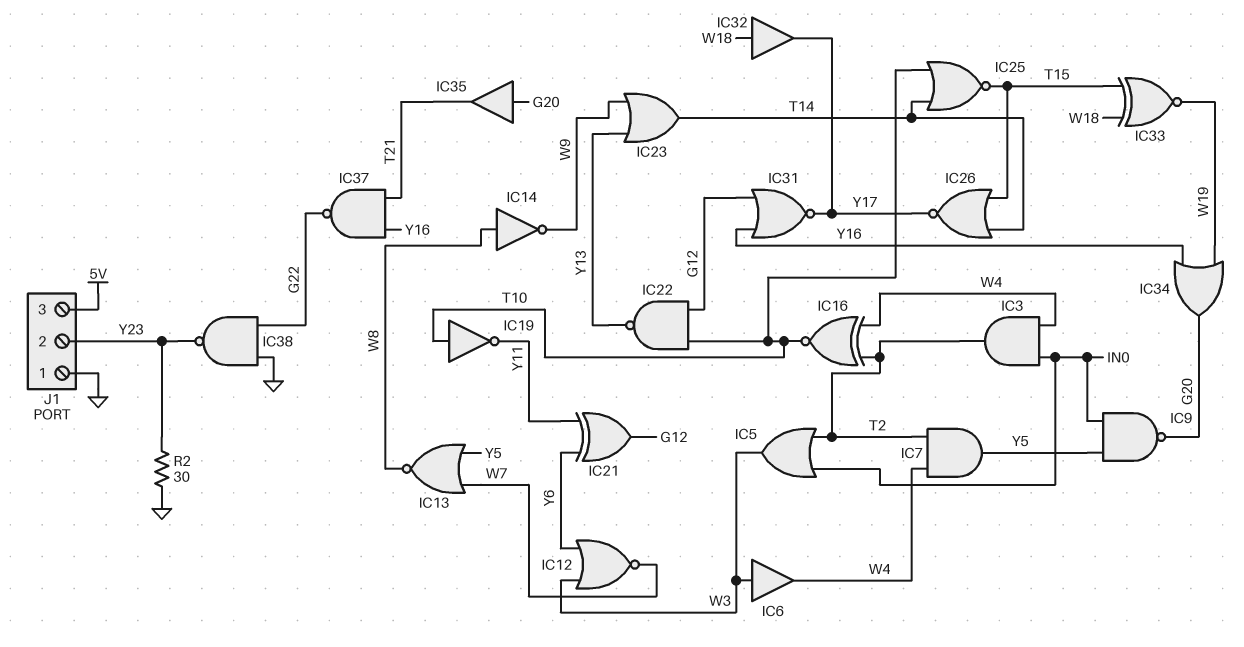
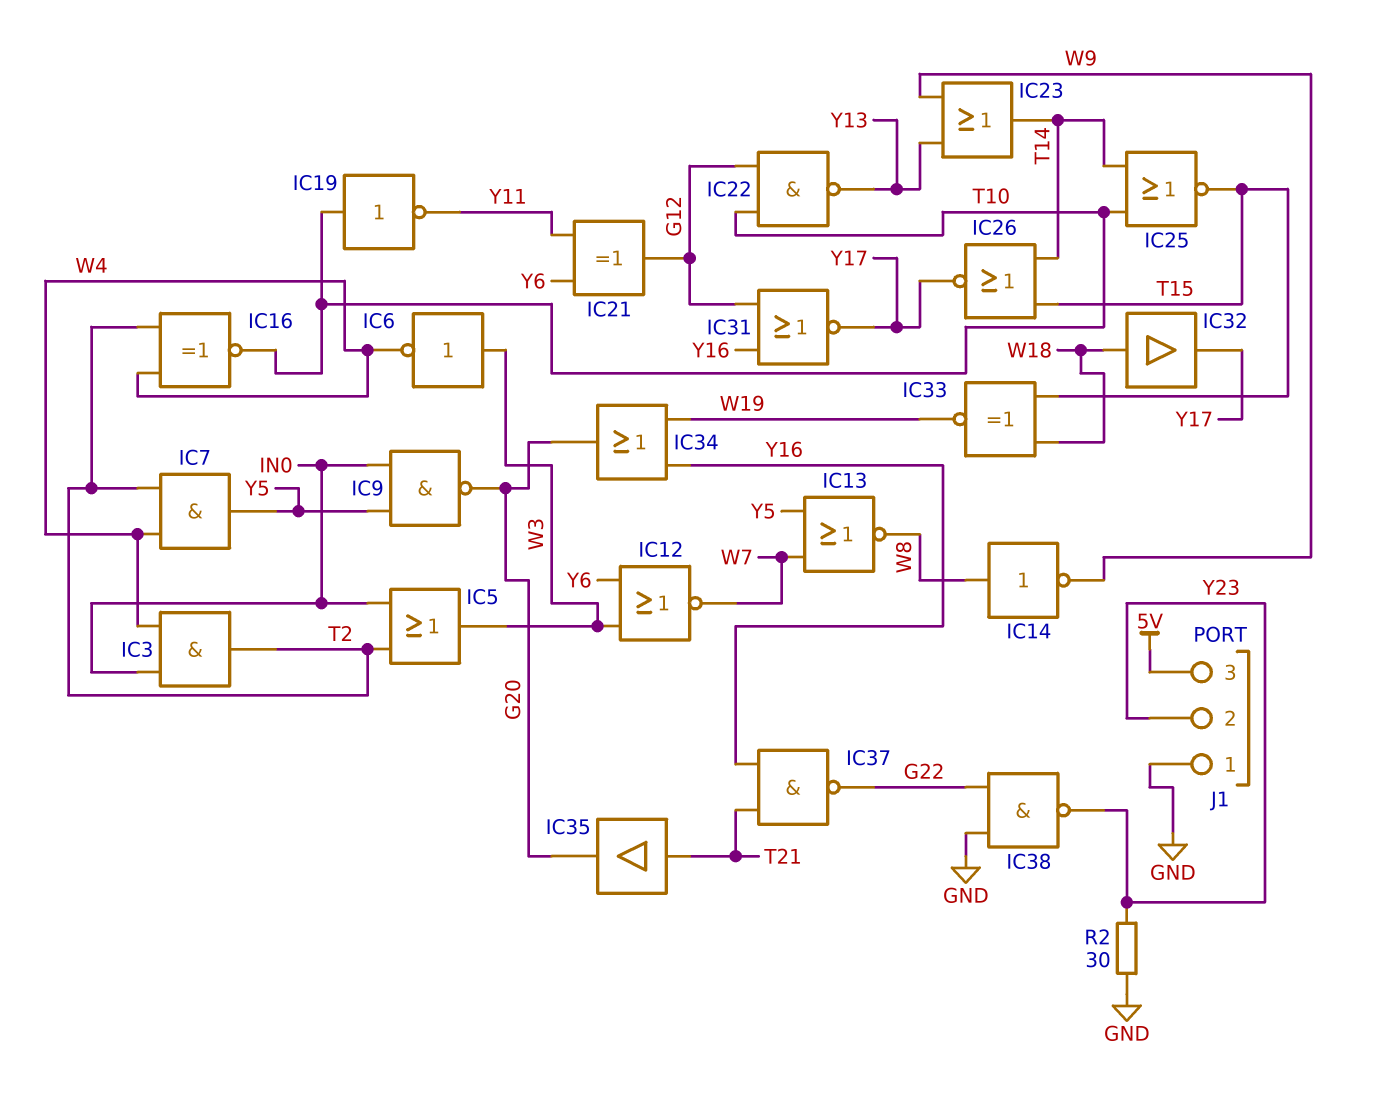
IC6: buffer (in W3, out W4) -> NOT (in W3, out W4)
IC35: buffer (in G20, out T21) -> buffer (in T21, out G20)

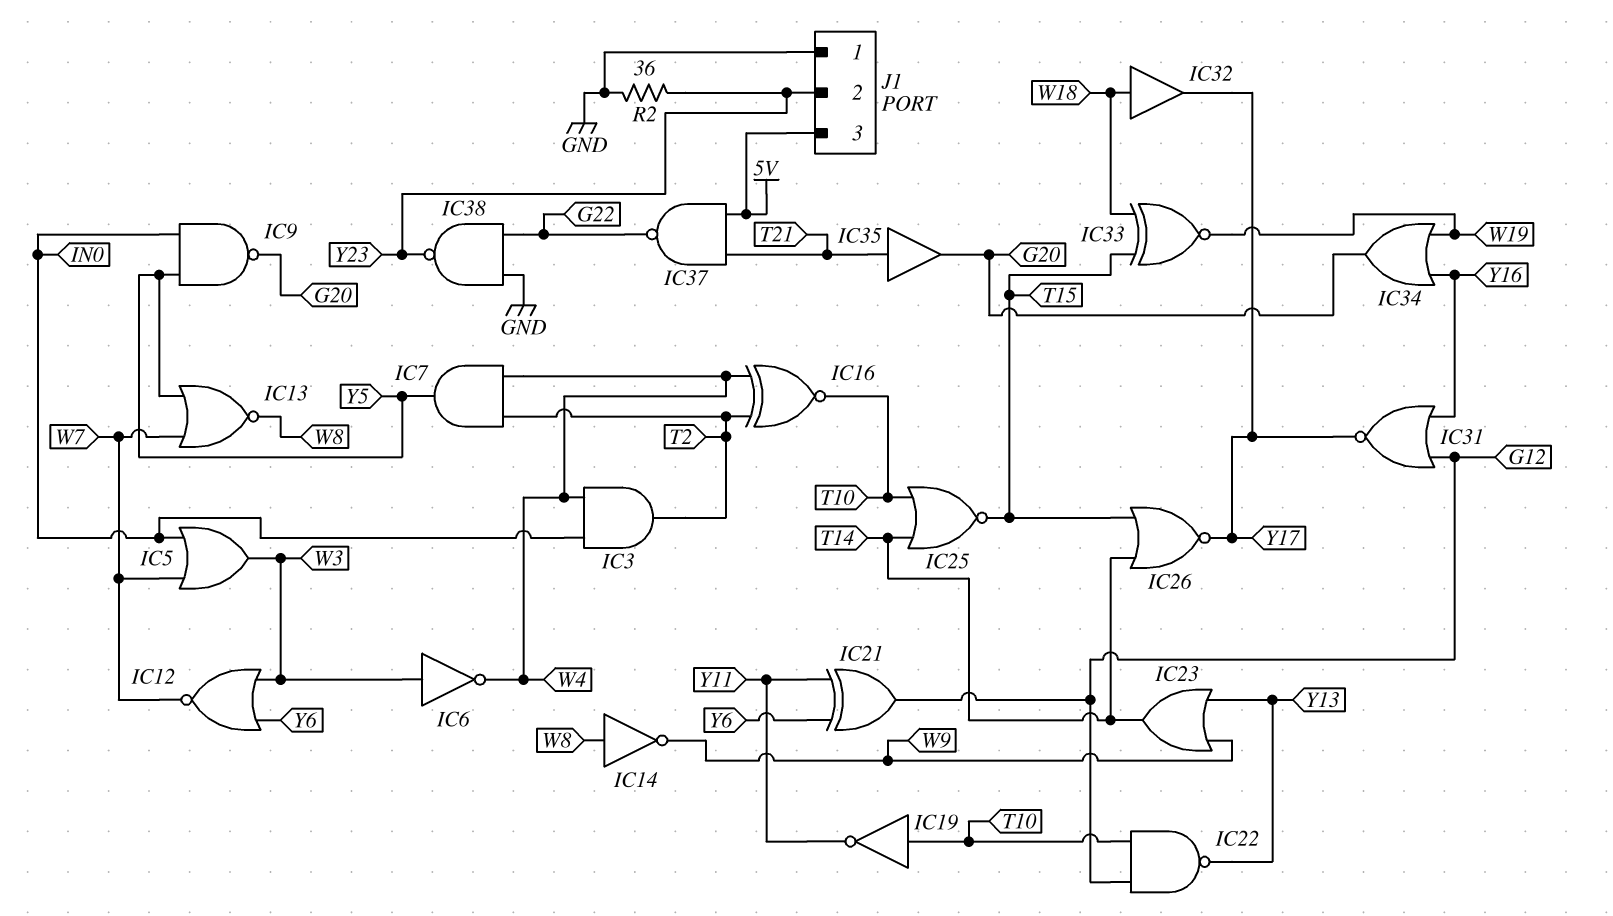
IC5: OR (in IN0, in T2, out W3) -> OR (in IN0, in W7, out W3)
IC37: NAND (in T21, in Y16, out G22) -> NAND (in 5V, in T21, out G22)
R2: 30 (GND, Y23) -> 36 (GND, Y23)

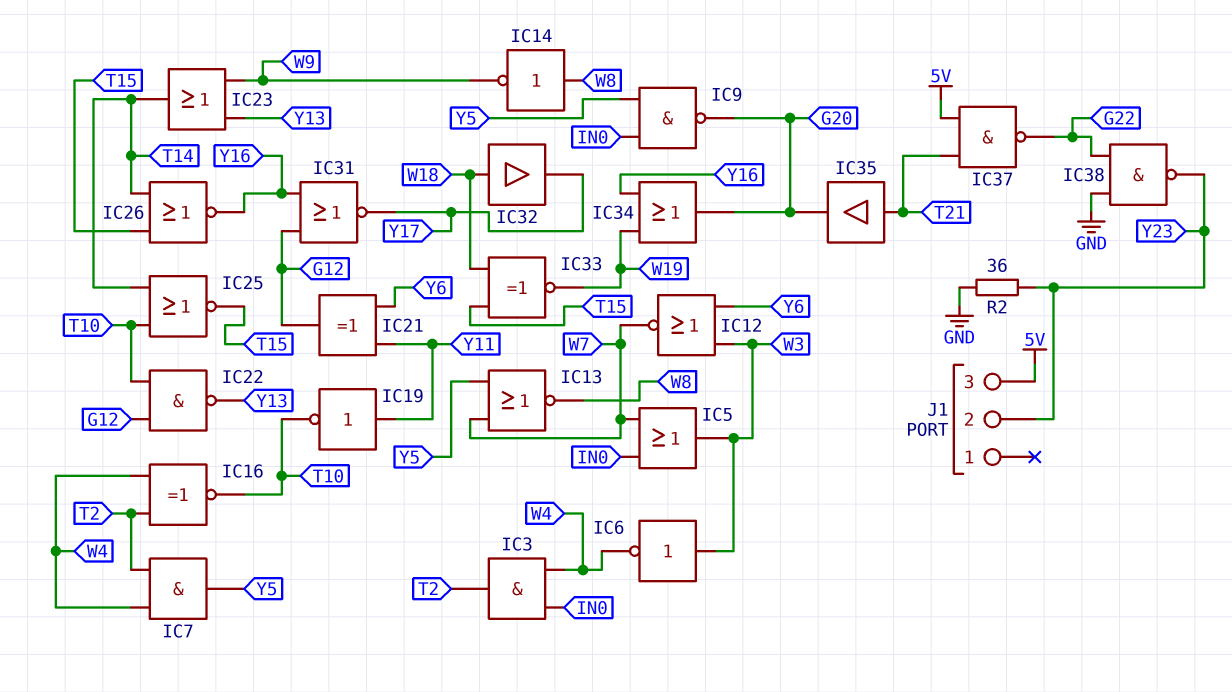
IC19: NOT (in T10, out Y11) -> NOT (in Y11, out T10)
IC26: NOR (in T14, in T15, out Y17) -> NOR (in T14, in T15, out Y16)
J1 pin 1: GND -> none

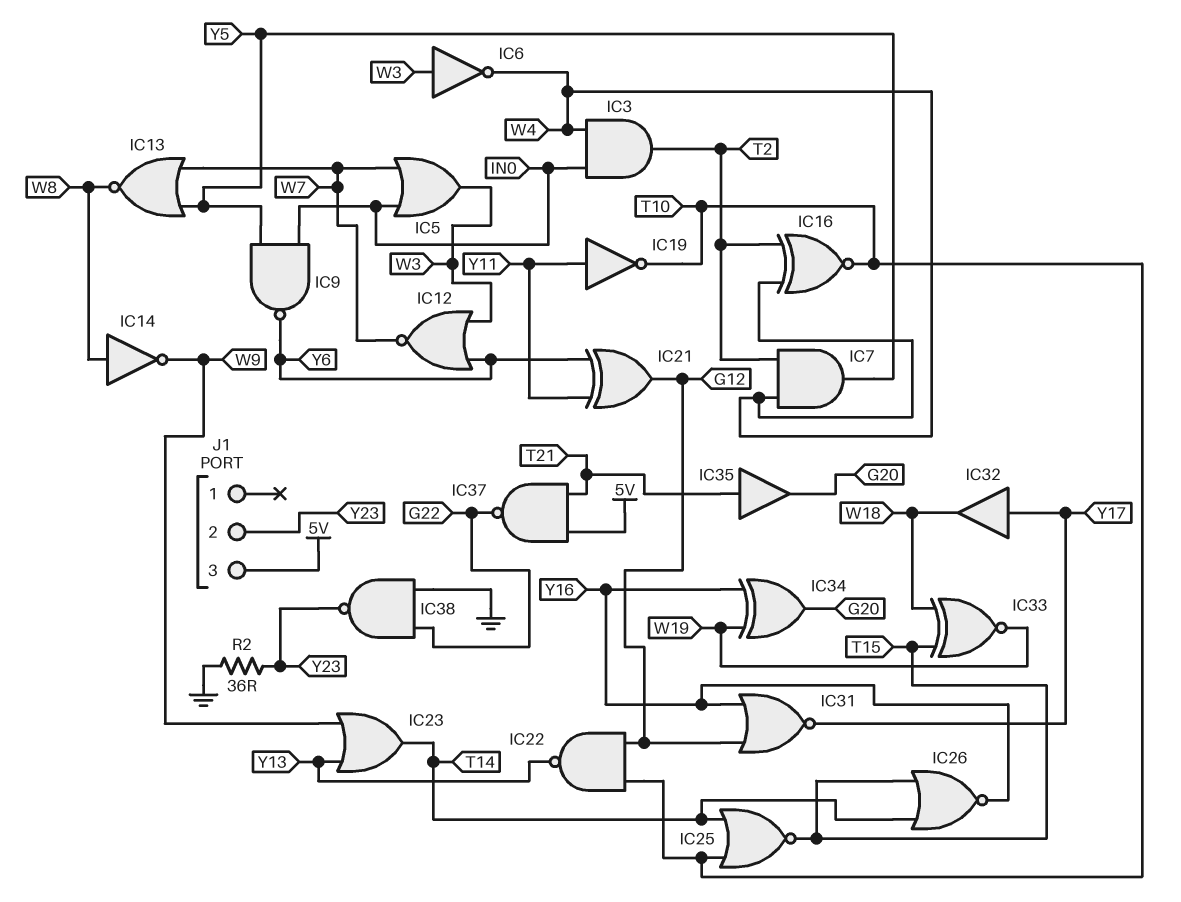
IC9: NAND (in IN0, in Y5, out G20) -> NAND (in IN0, in Y5, out Y6)
IC32: buffer (in W18, out Y17) -> buffer (in Y17, out W18)
IC34: OR (in W19, in Y16, out G20) -> XOR (in W19, in Y16, out G20)

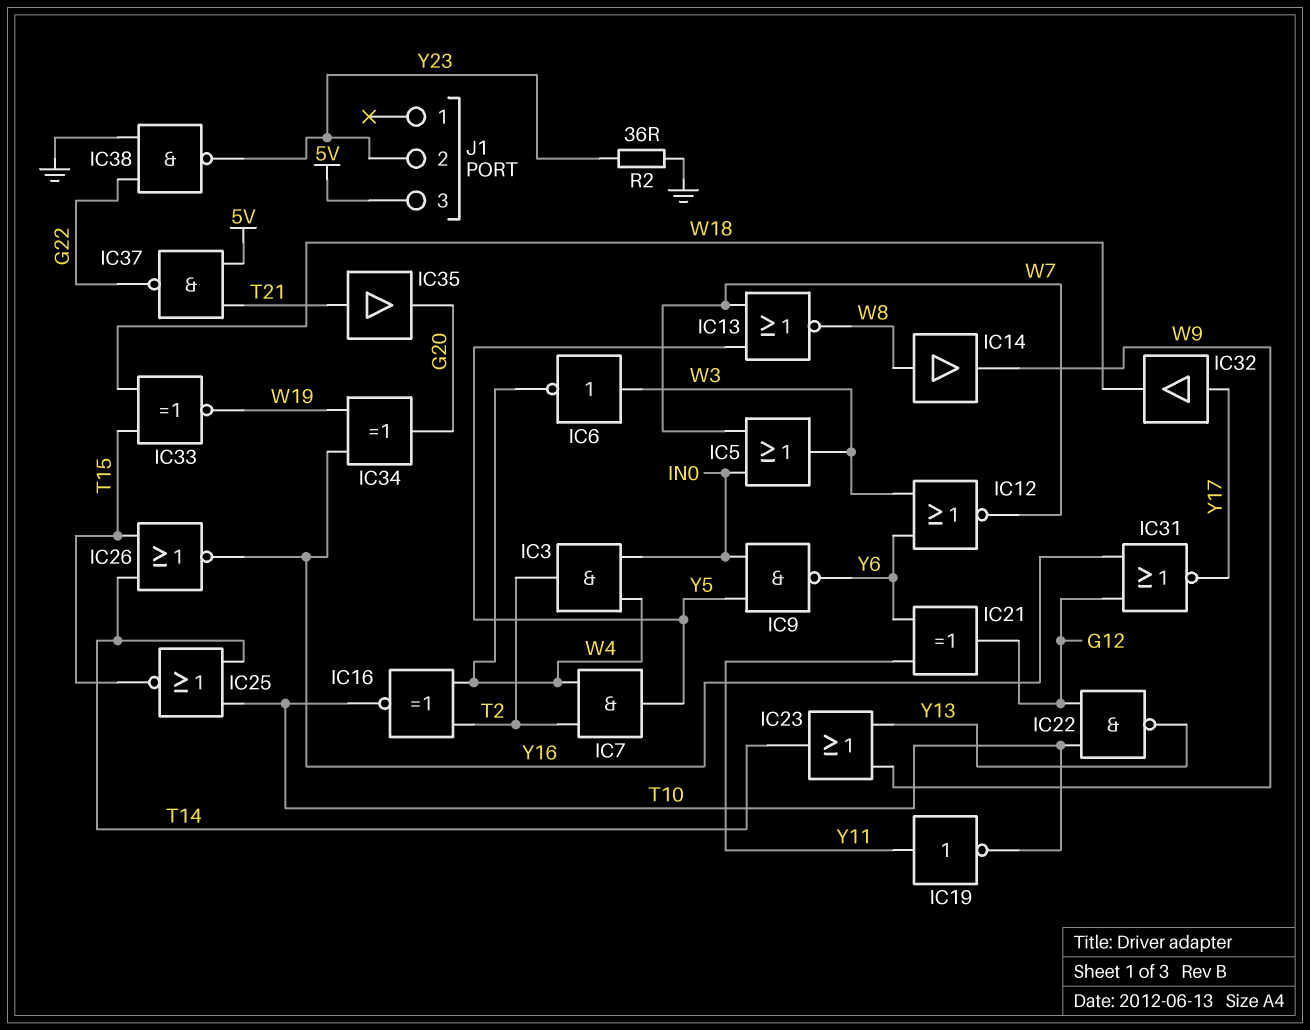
IC14: NOT (in W8, out W9) -> buffer (in W8, out W9)

